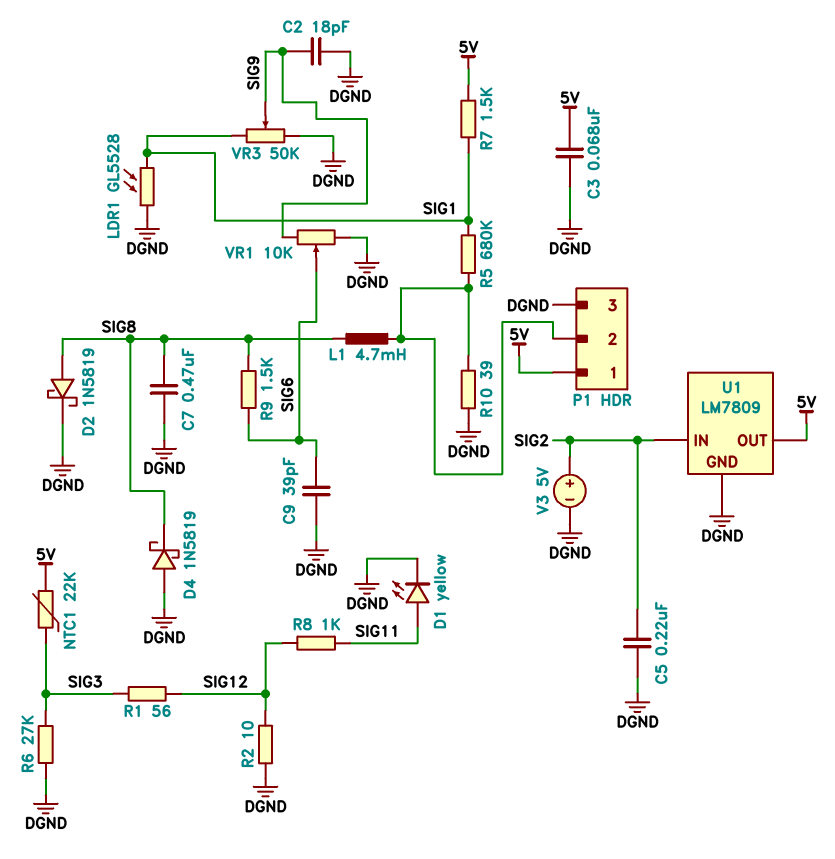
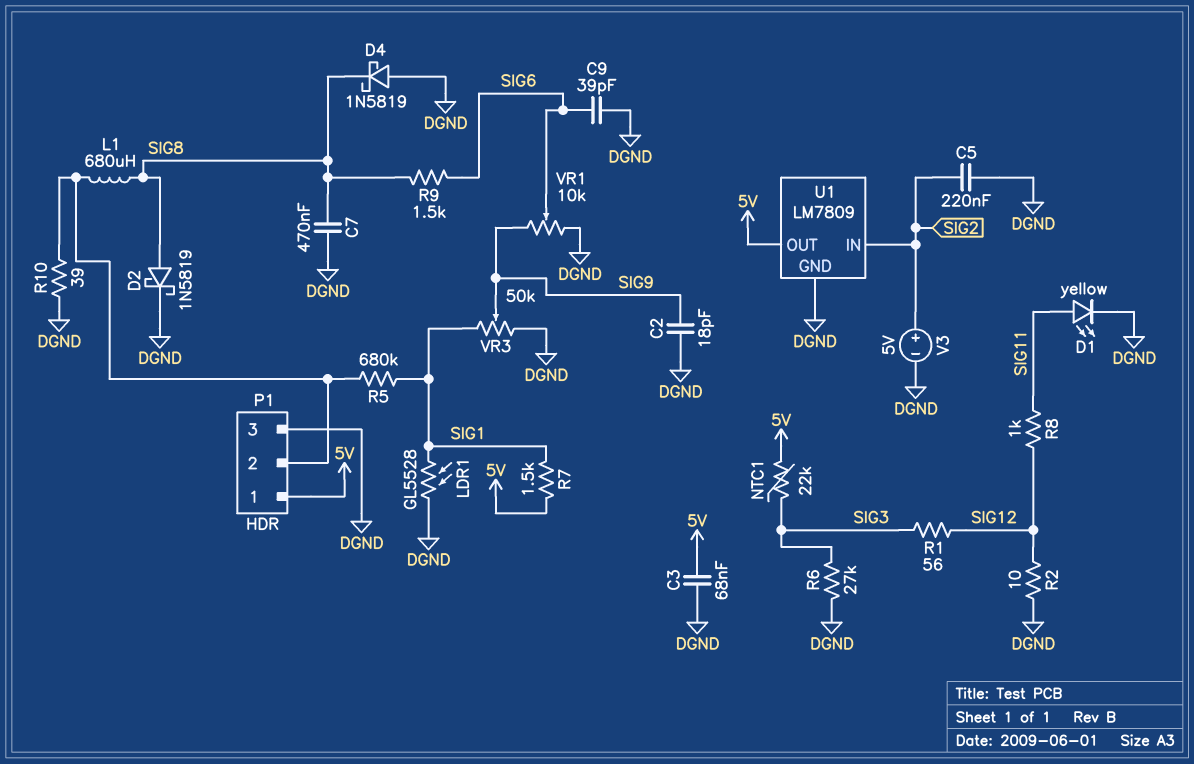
L1: 4.7mH (P1/2, SIG8) -> 680uH (P1/2, SIG8)

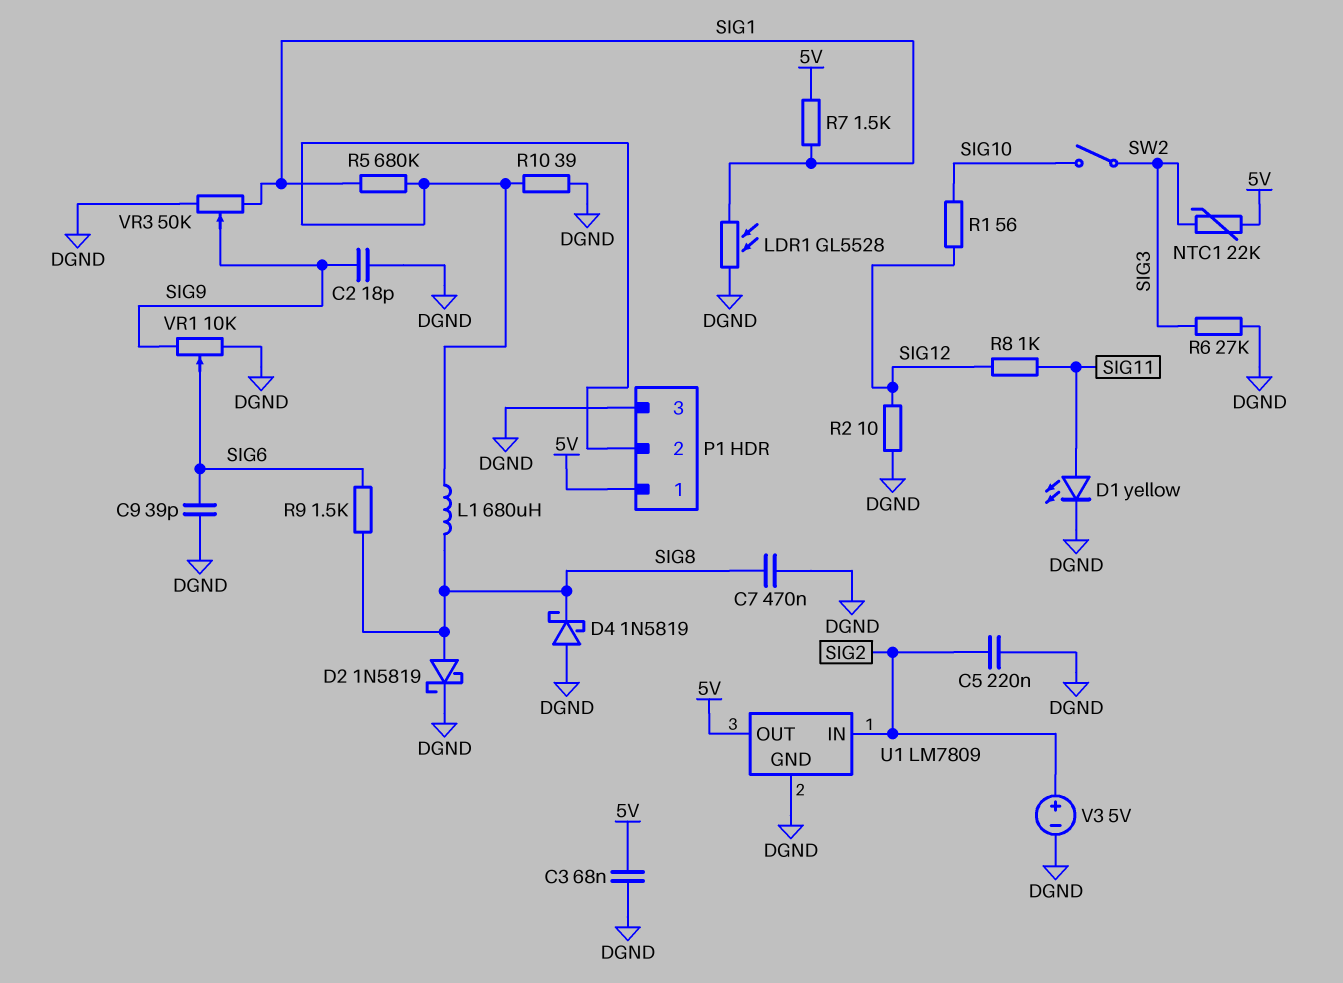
R1: 56 (SIG3, SIG12) -> 56 (SIG10, SIG12)
SW2: none -> switch (SIG3, SIG10)

